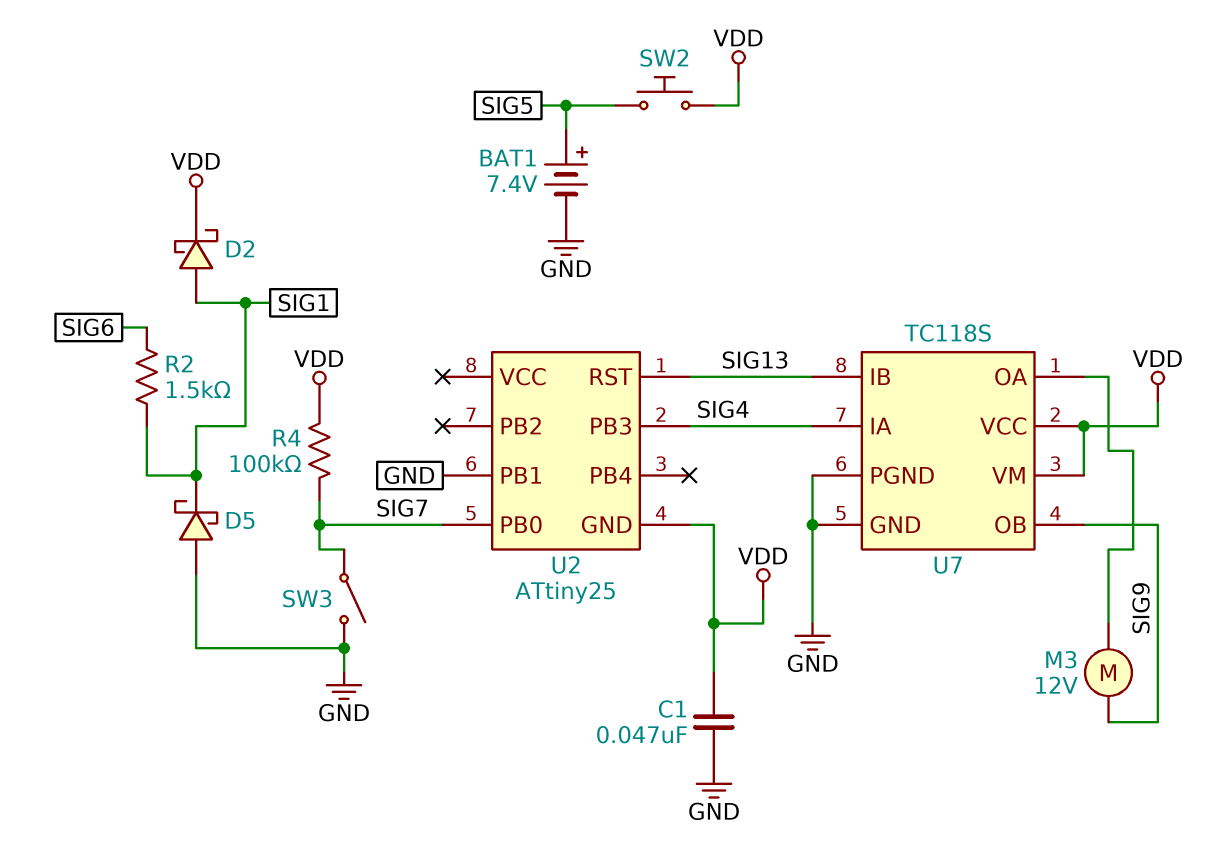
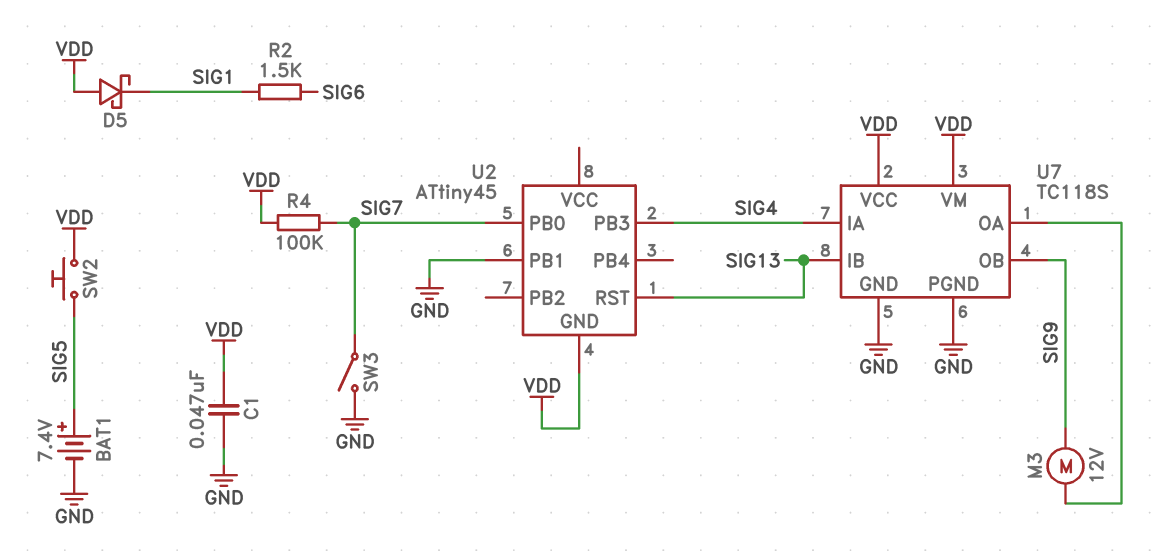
D2: schottky (A SIG1, K VDD) -> none
D5: schottky (A GND, K SIG1) -> schottky (A VDD, K SIG1)
U2: ATtiny25 -> ATtiny45

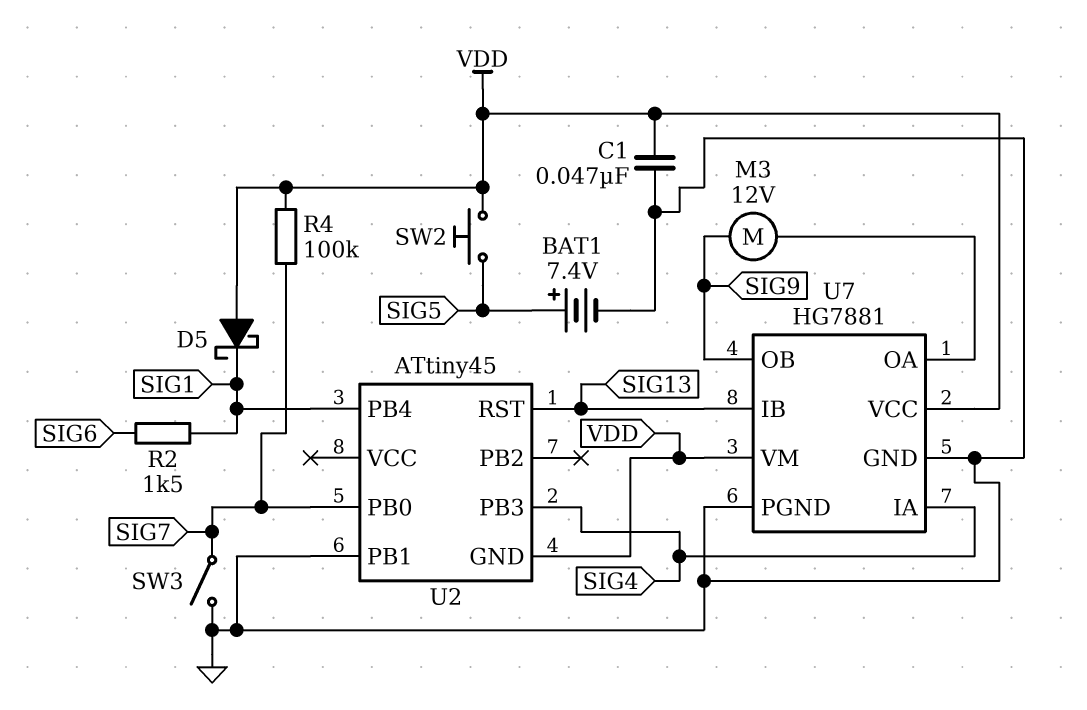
U2 pin PB4: none -> SIG1
U7: TC118S -> HG7881

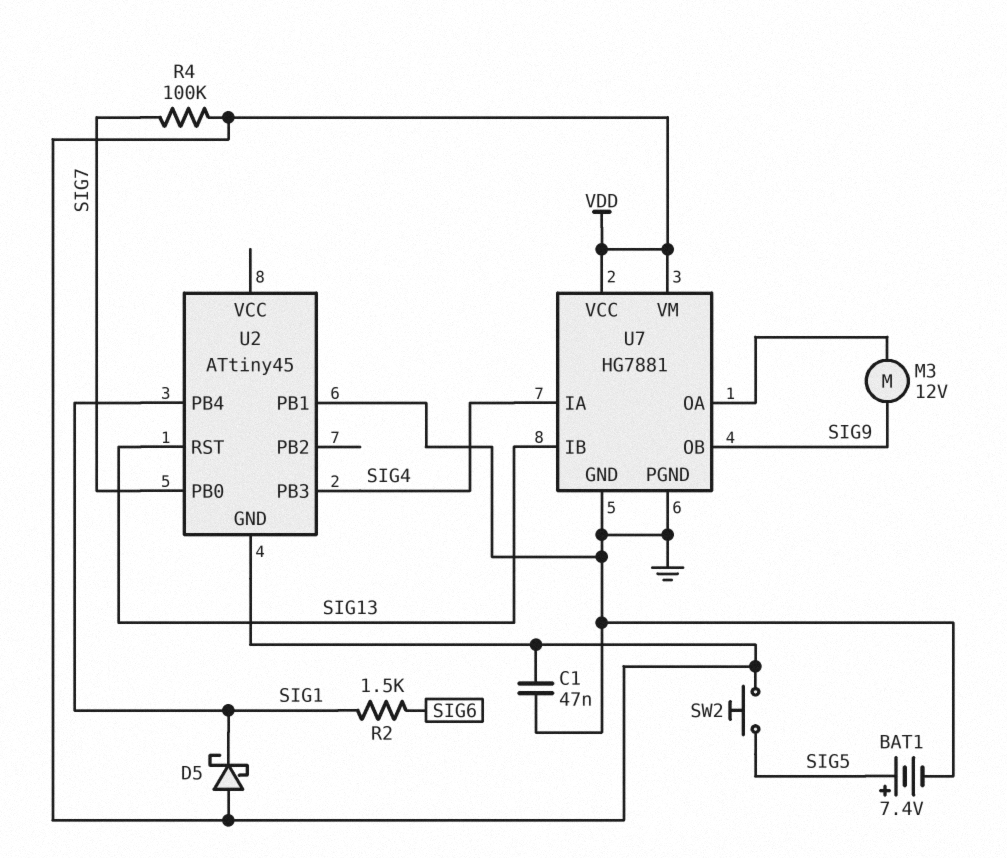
SW3: switch (GND, SIG7) -> none

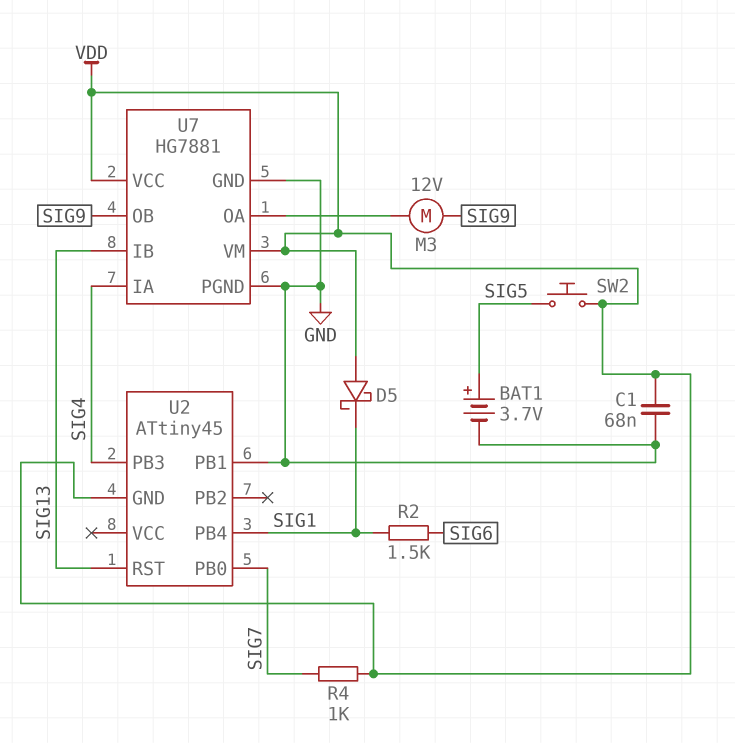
BAT1: 7.4V (plus SIG5, minus GND) -> 3.7V (plus SIG5, minus GND)
C1: 47nF (GND, VDD) -> 68nF (GND, VDD)
R4: 100k (SIG7, VDD) -> 1k (SIG7, VDD)

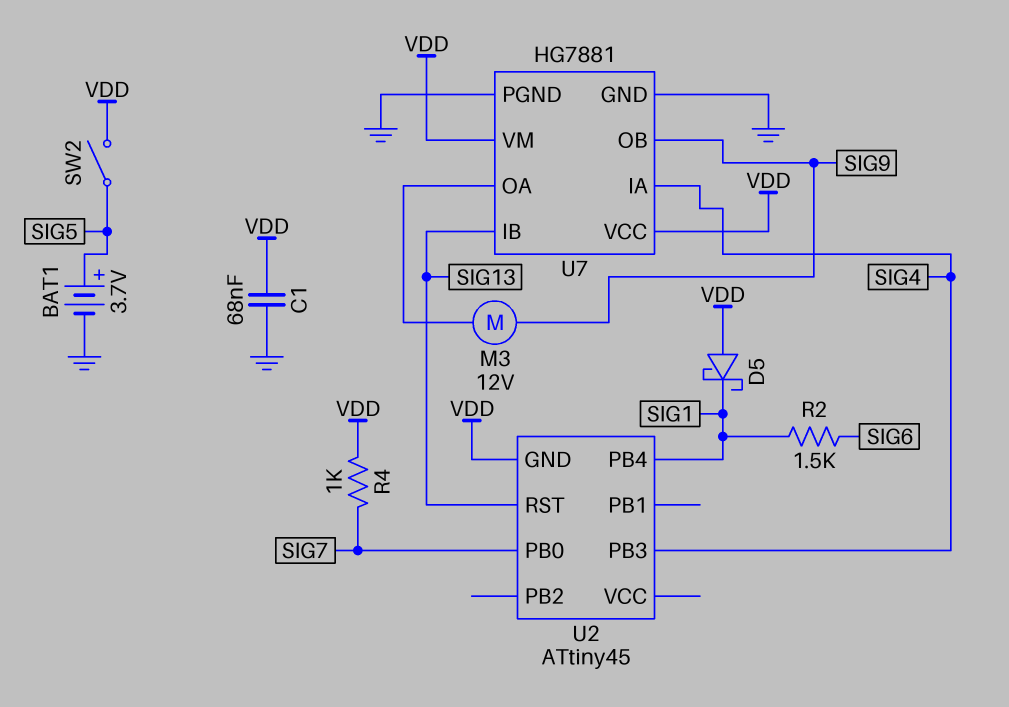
SW2: button (SIG5, VDD) -> switch (SIG5, VDD)
U2 pin PB1: GND -> none

